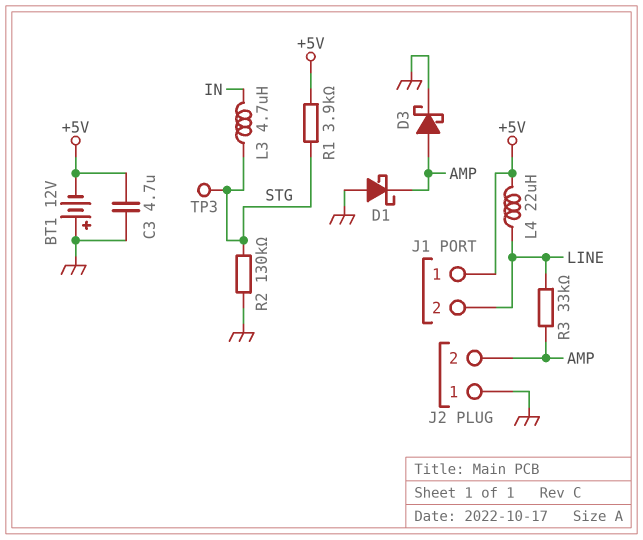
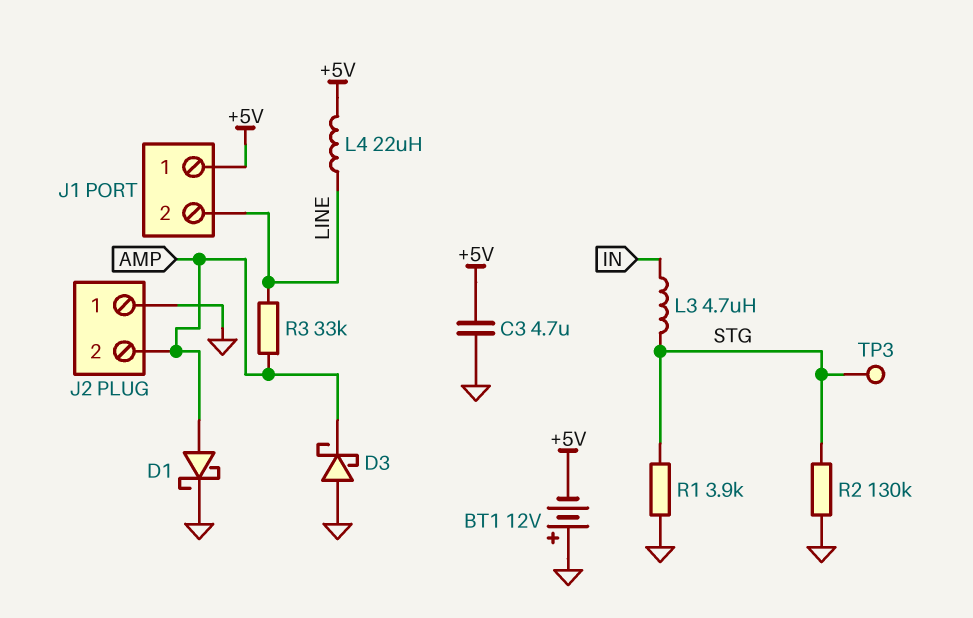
D1: schottky (A GND, K AMP) -> schottky (A AMP, K GND)
D3: schottky (A AMP, K GND) -> schottky (A GND, K AMP)
R1: 3.9k (+5V, STG) -> 3.9k (GND, STG)

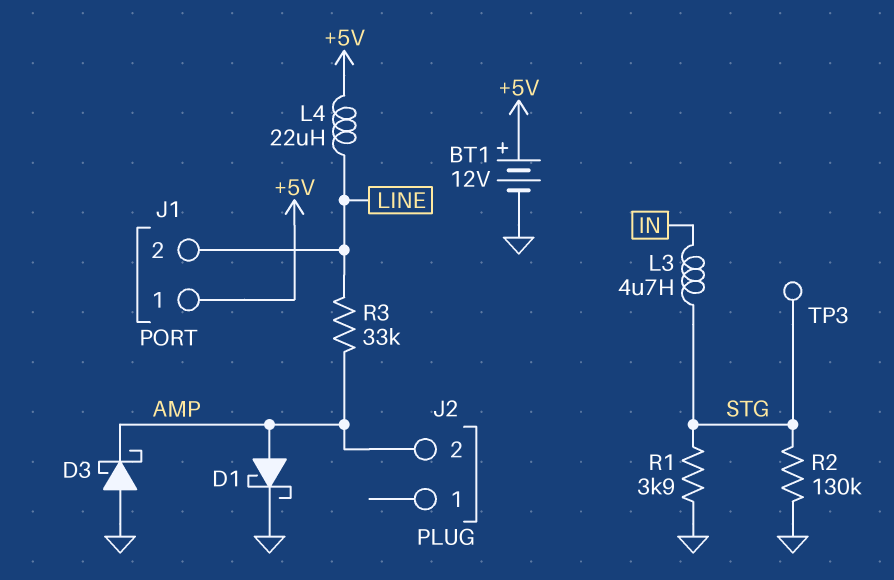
BT1: 12V (plus GND, minus +5V) -> 12V (plus +5V, minus GND)
C3: 4.7uF (+5V, GND) -> none
J2 pin 1: GND -> none

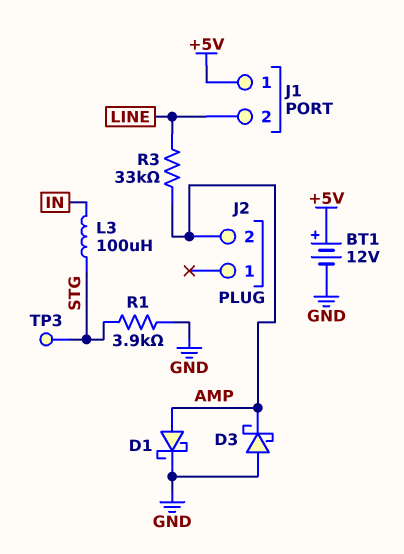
L3: 4.7uH (IN, STG) -> 100uH (IN, STG)
L4: 22uH (+5V, LINE) -> none
R2: 130k (GND, STG) -> none

